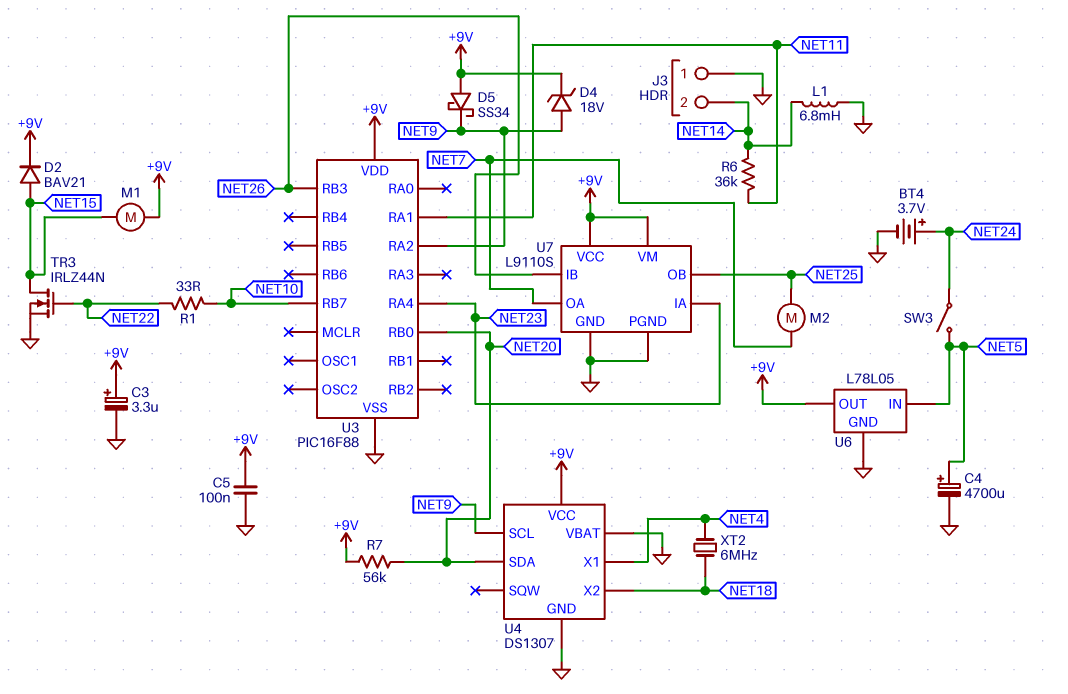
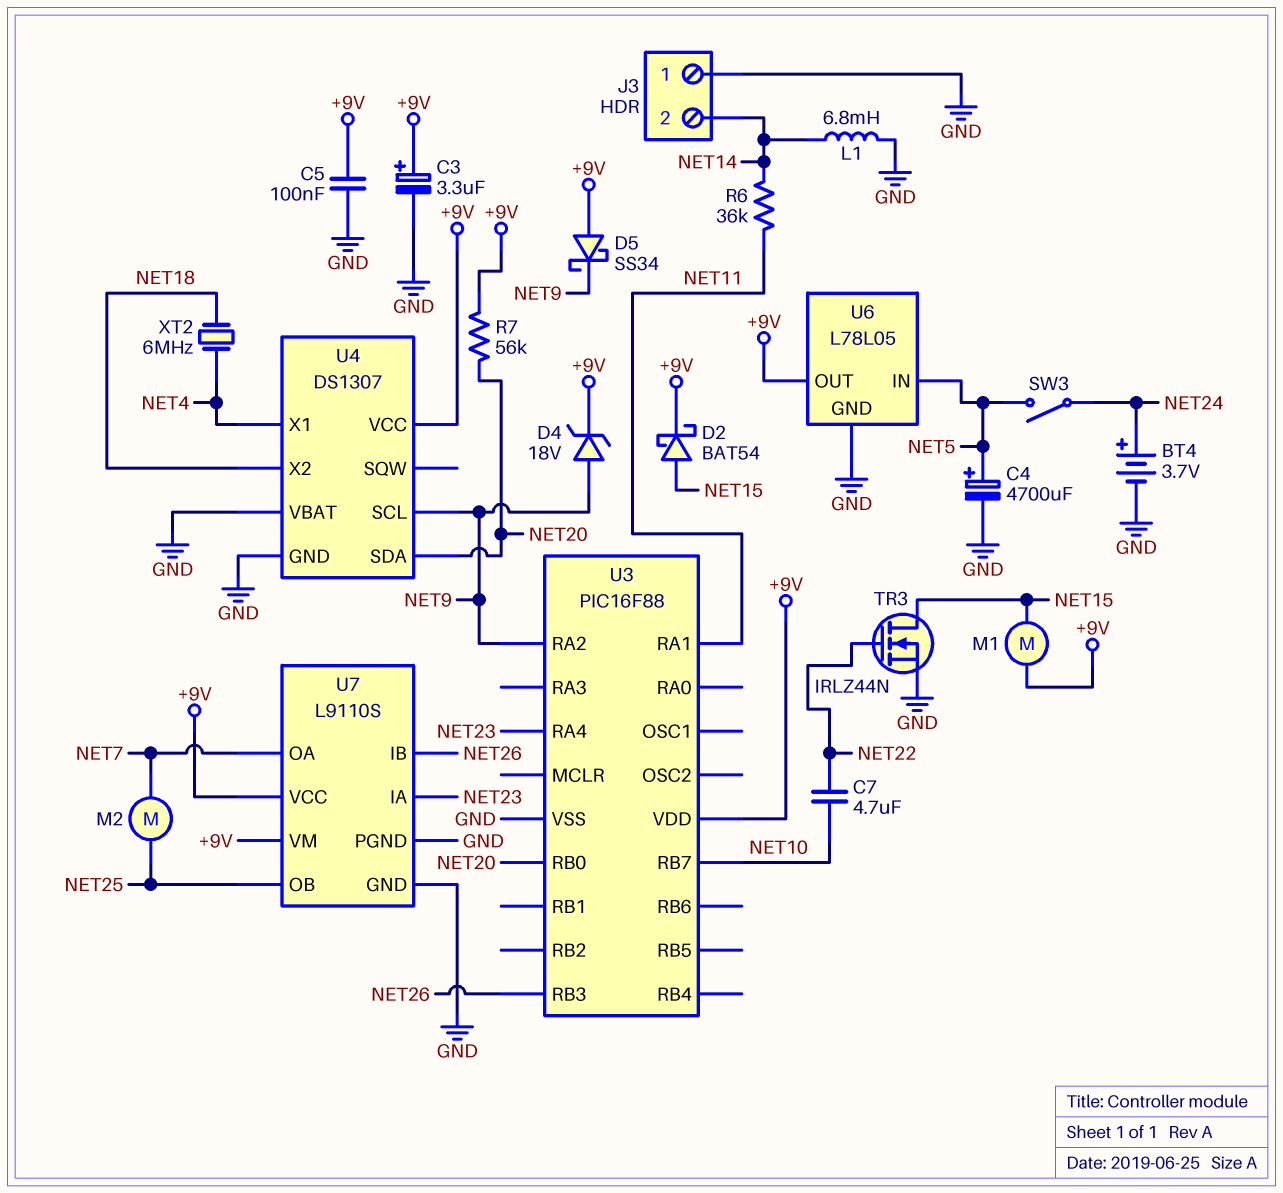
C7: none -> 4.7uF (NET10, NET22)
D2: diode BAV21 (A NET15, K +9V) -> schottky BAT54 (A NET15, K +9V)
R1: 33 (NET10, NET22) -> none

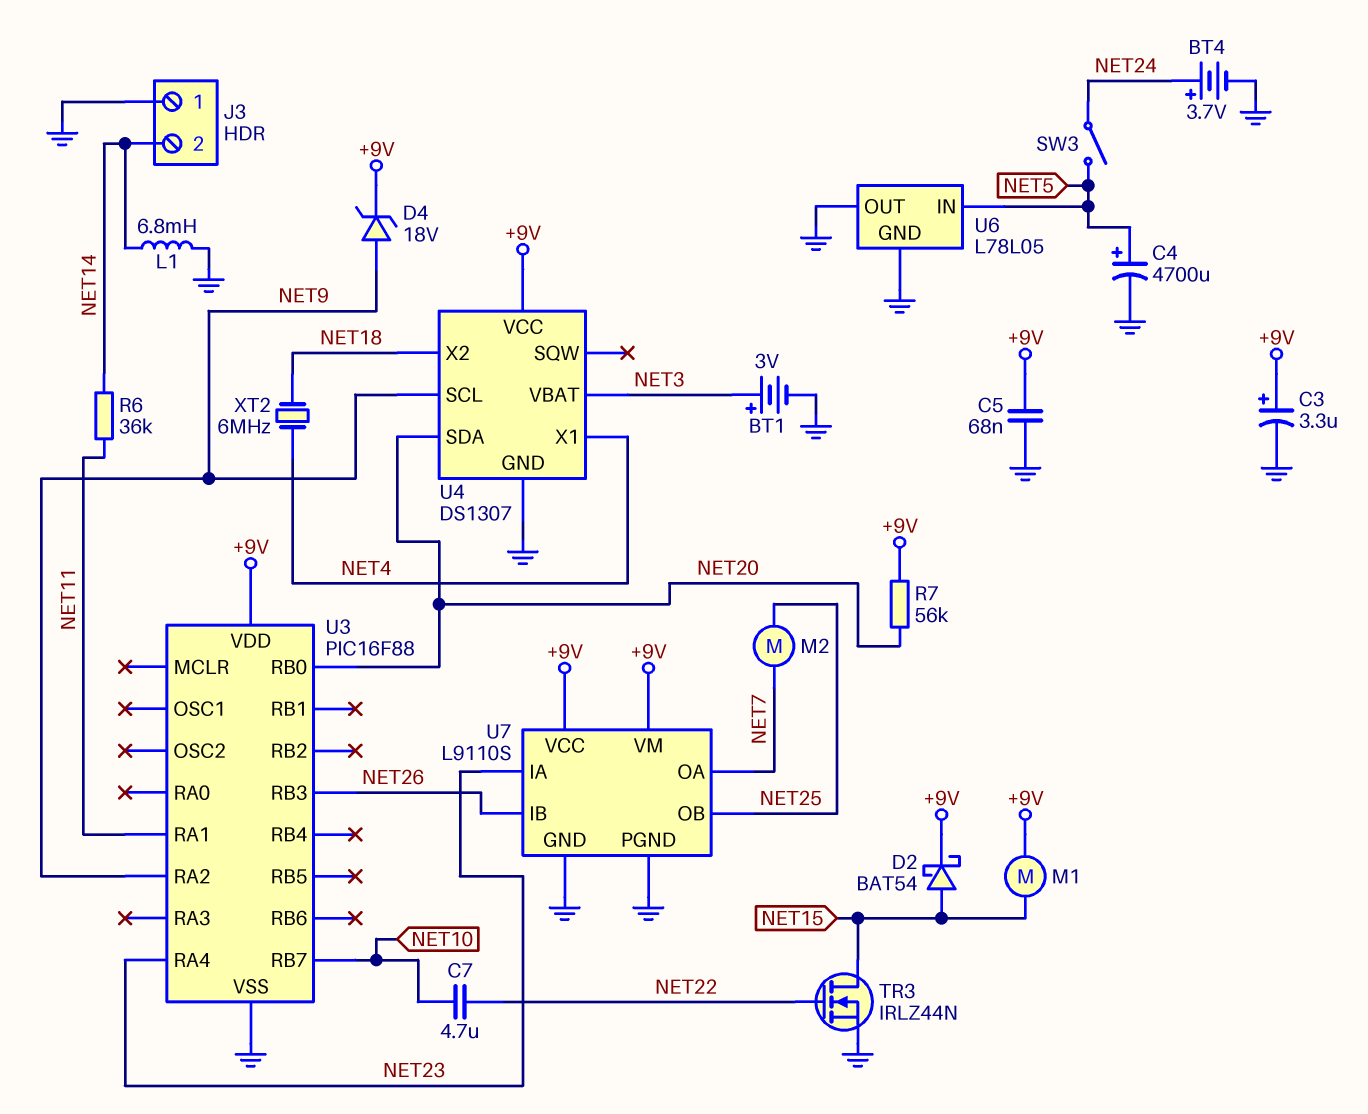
BT1: none -> 3V (plus NET3, minus GND)
C5: 100nF (+9V, GND) -> 68nF (+9V, GND)
D5: schottky SS34 (A +9V, K NET9) -> none
U4 pin VBAT: GND -> NET3
U6 pin OUT: +9V -> GND

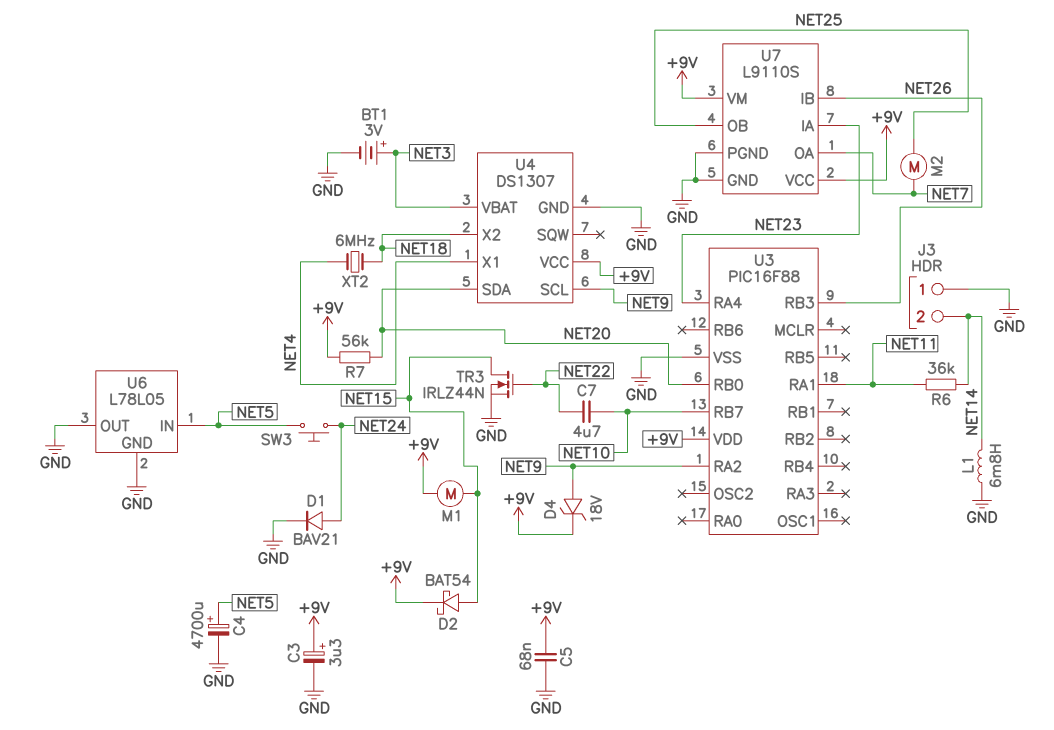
BT4: 3.7V (plus NET24, minus GND) -> none
D1: none -> diode BAV21 (A NET24, K GND)
SW3: switch (NET5, NET24) -> button (NET5, NET24)

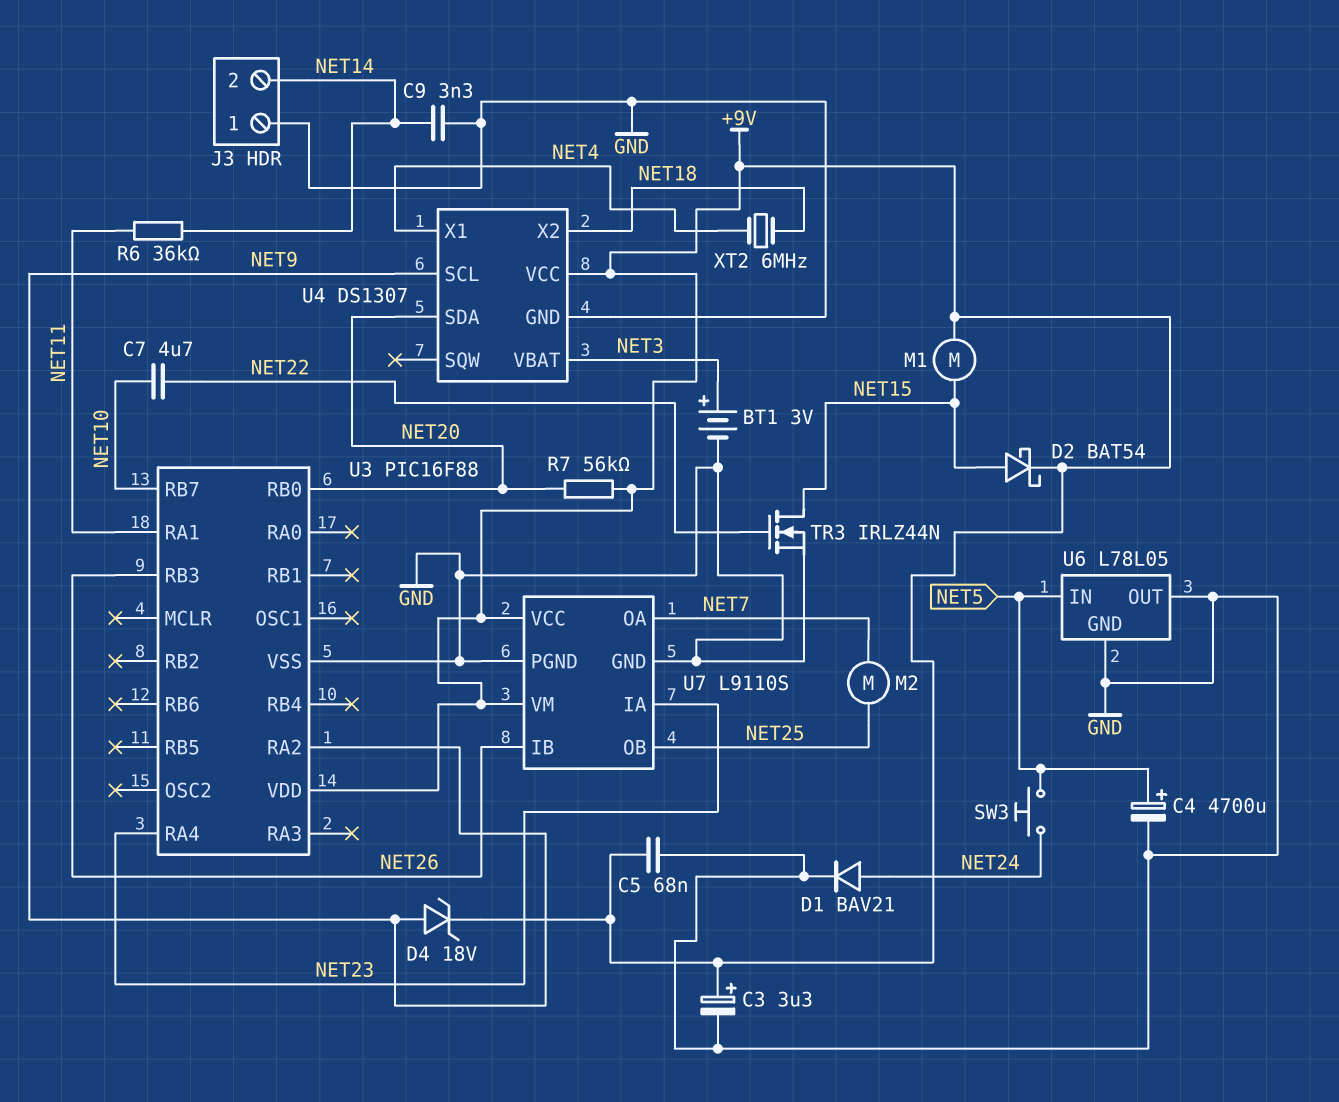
C9: none -> 3.3nF (GND, NET14)
L1: 6.8mH (GND, NET14) -> none

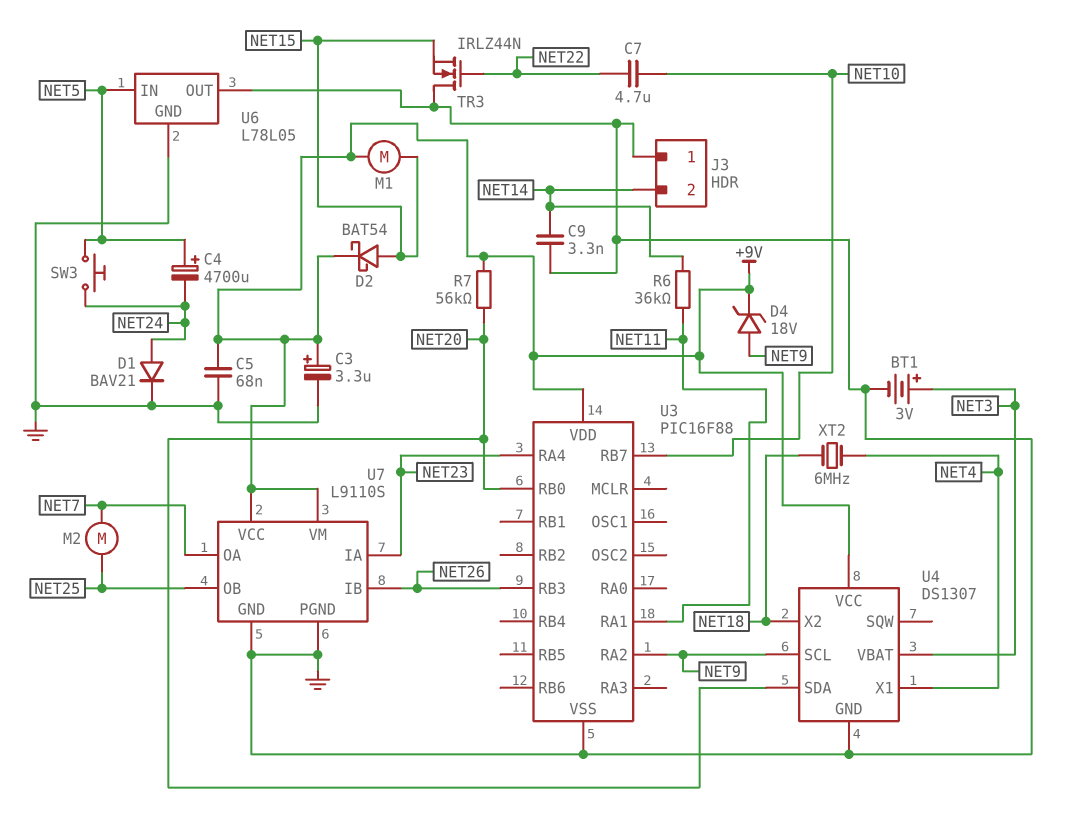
C4: 4700uF (plus NET5, minus GND) -> 4700uF (plus NET5, minus NET24)
TR3: NMOS IRLZ44N (G NET22, D NET15, S GND) -> NMOS IRLZ44N (G NET22, D GND, S NET15)

